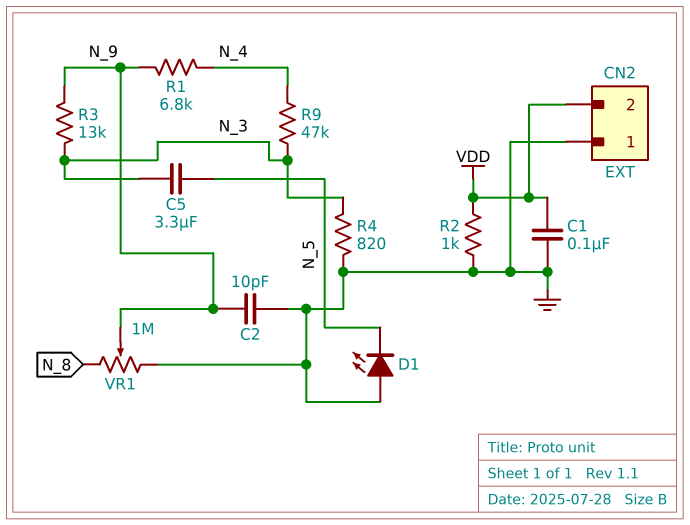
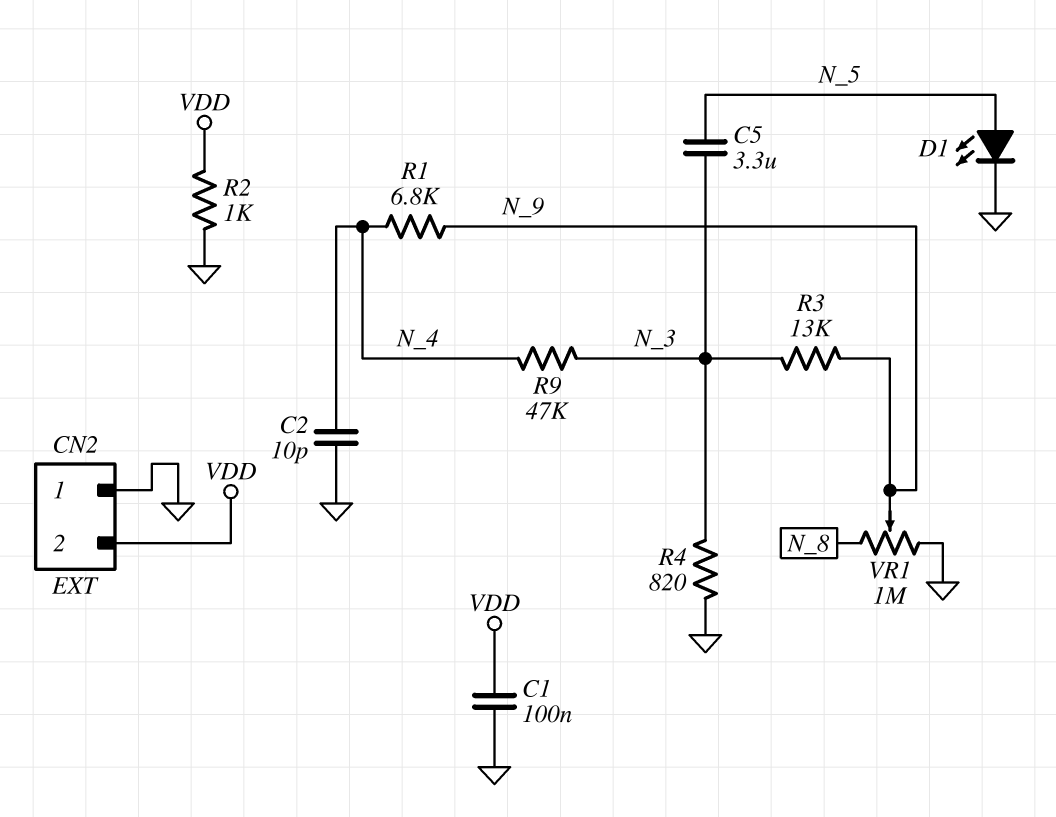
C2: 10pF (GND, N_9) -> 10pF (GND, N_4)
D1: LED (A GND, K N_5) -> LED (A N_5, K GND)

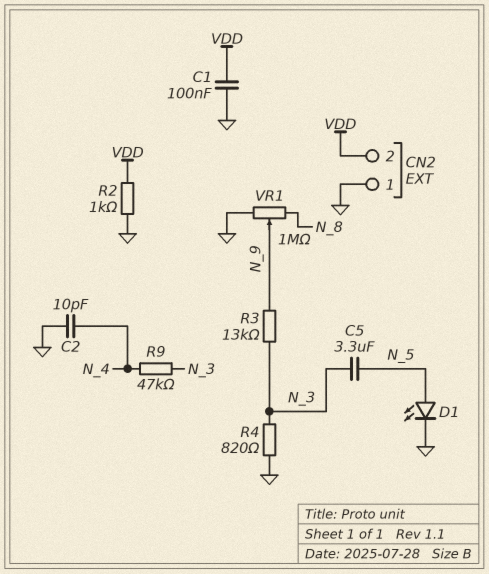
R1: 6.8k (N_4, N_9) -> none

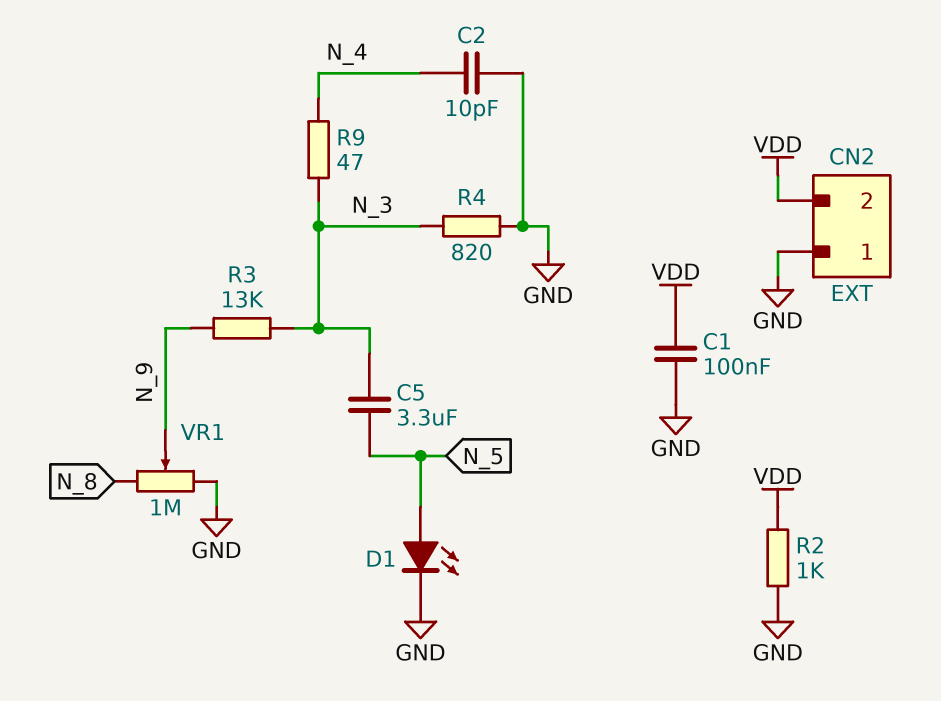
R9: 47k (N_3, N_4) -> 47 (N_3, N_4)

